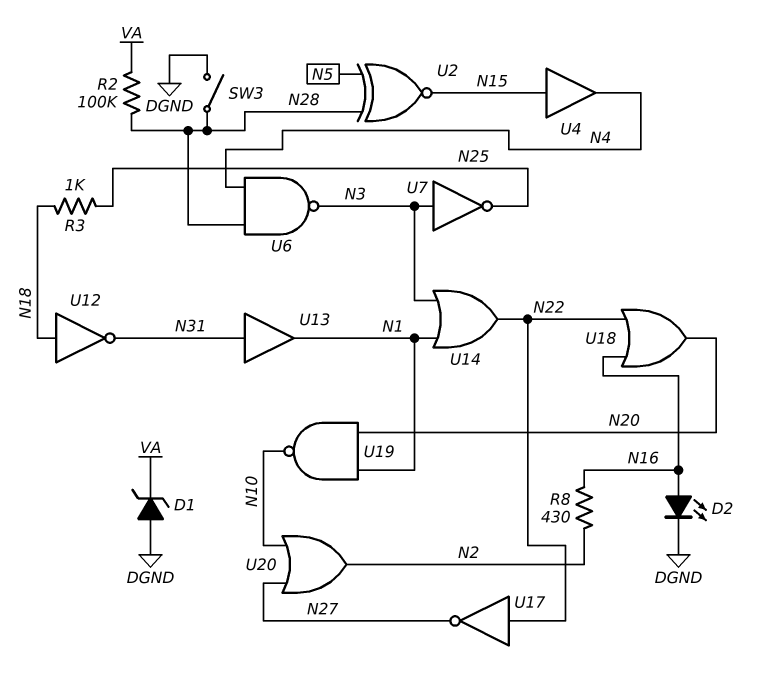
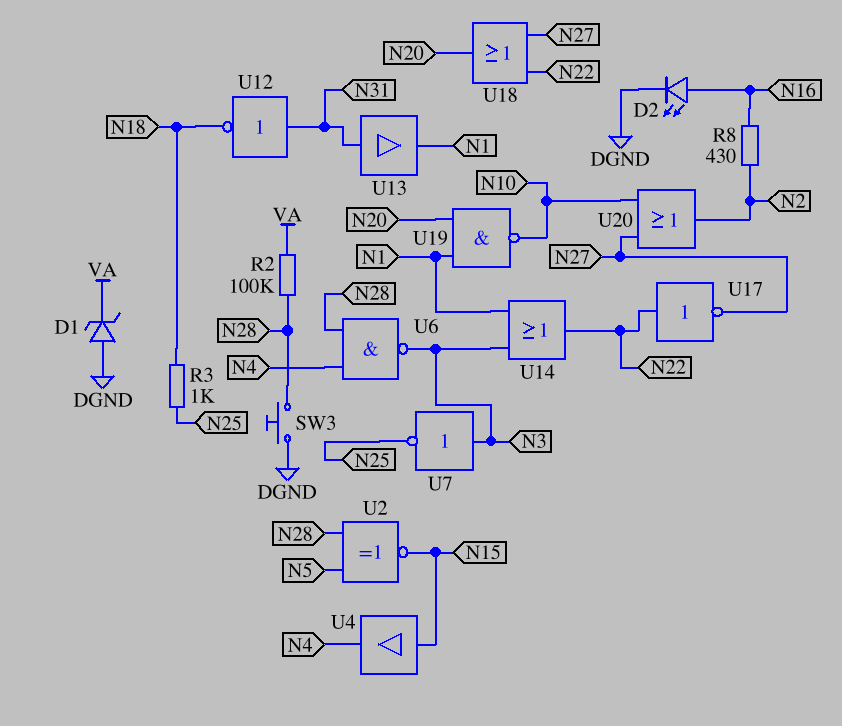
SW3: switch (DGND, N28) -> button (DGND, N28)
U12: NOT (in N18, out N31) -> NOT (in N31, out N18)
U18: OR (in N16, in N22, out N20) -> OR (in N22, in N27, out N20)

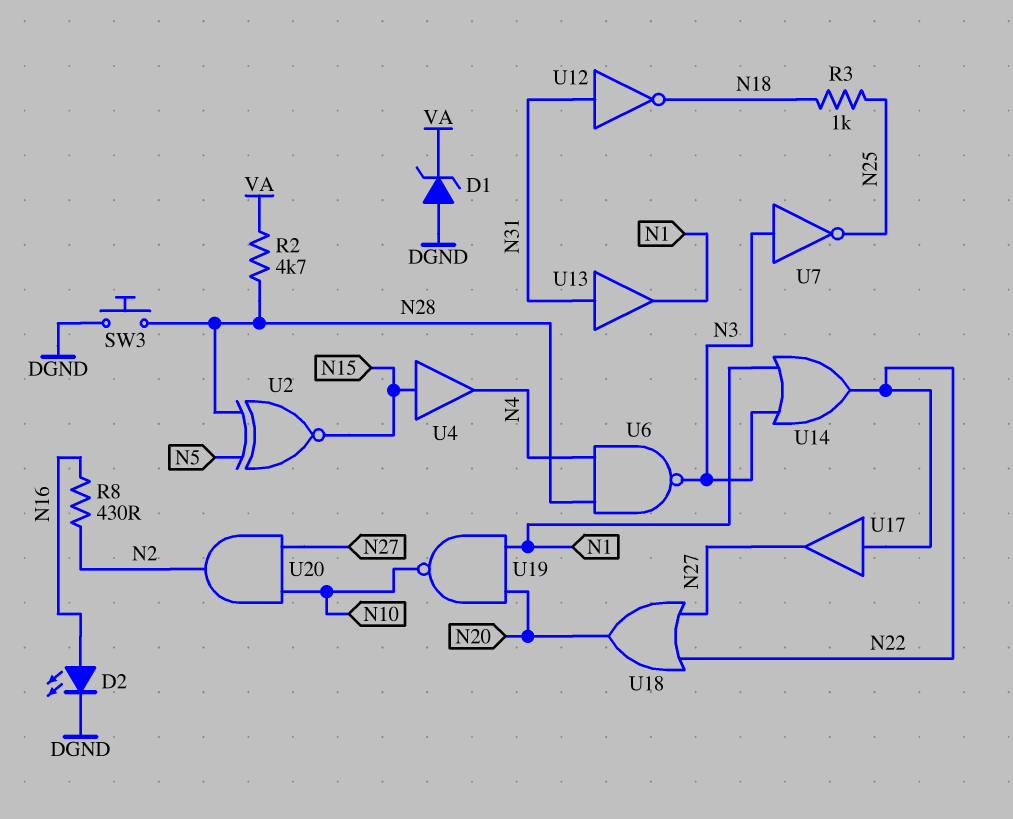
R2: 100k (N28, VA) -> 4.7k (N28, VA)
U17: NOT (in N22, out N27) -> buffer (in N22, out N27)
U20: OR (in N10, in N27, out N2) -> AND (in N10, in N27, out N2)

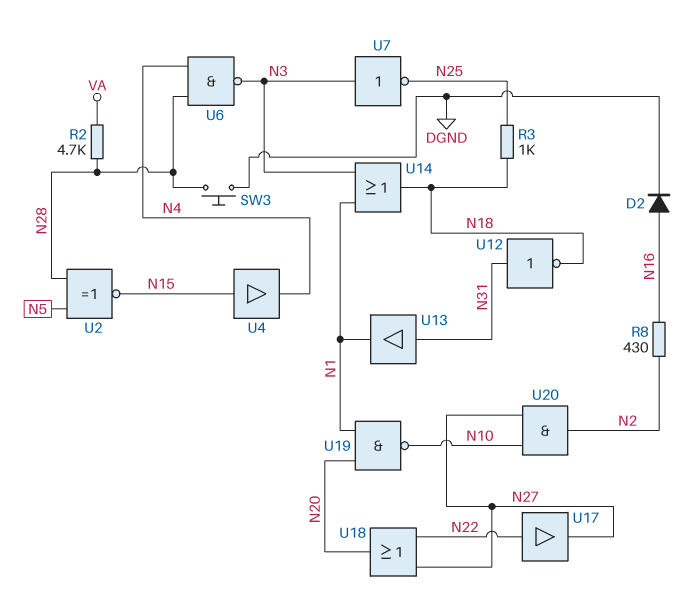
D1: zener (A DGND, K VA) -> none
D2: LED (A N16, K DGND) -> diode (A N16, K DGND)
U14: OR (in N1, in N3, out N22) -> OR (in N1, in N3, out N18)

